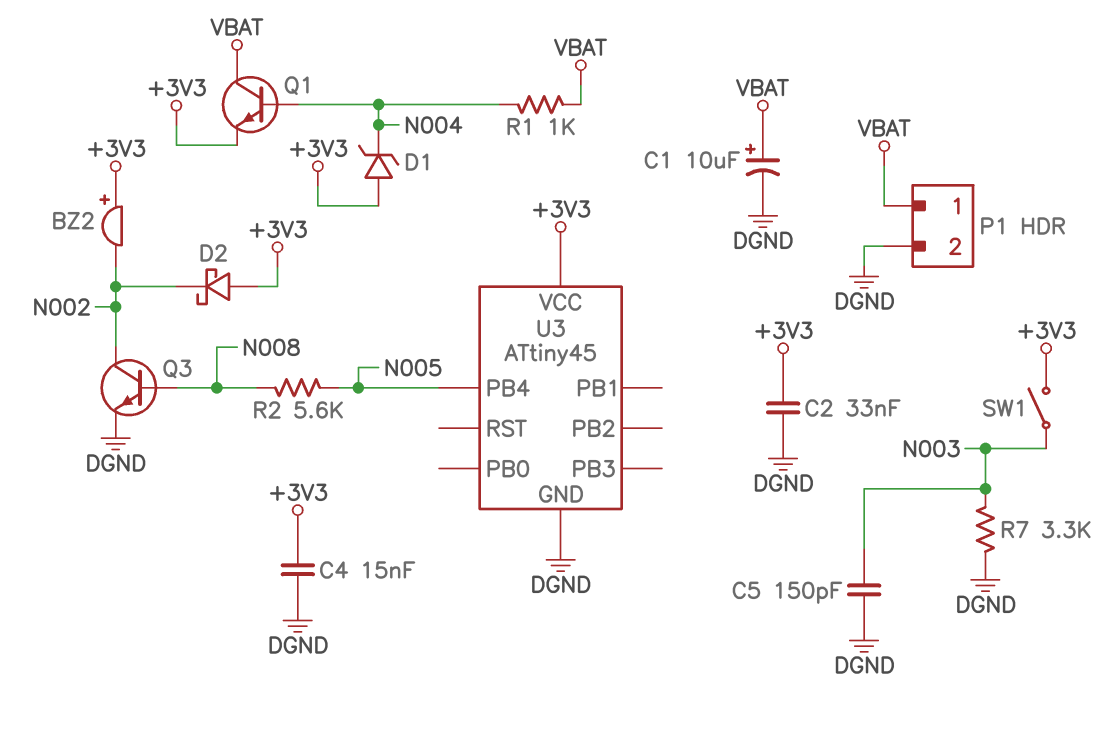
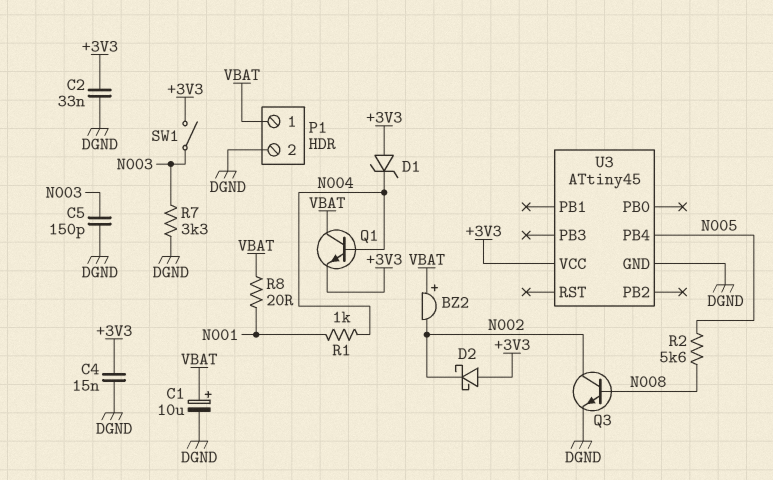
BZ2: buzzer (plus +3V3, minus N002) -> buzzer (plus VBAT, minus N002)
R1: 1k (N004, VBAT) -> 1k (N001, N004)
R8: none -> 20 (N001, VBAT)

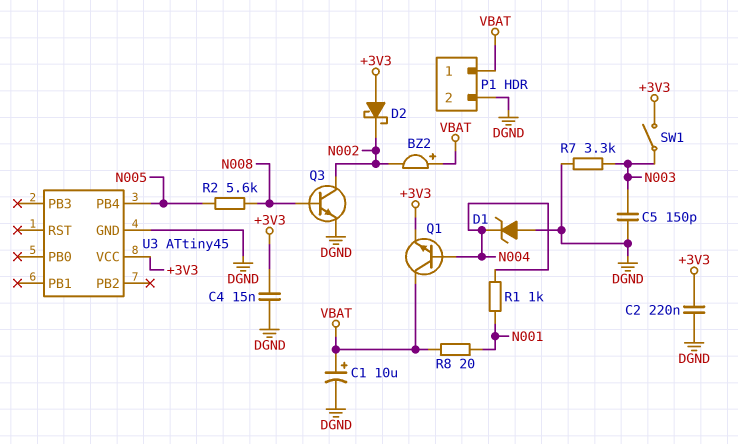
C2: 33nF (+3V3, DGND) -> 220nF (+3V3, DGND)
D1: zener (A +3V3, K N004) -> zener (A DGND, K N004)

